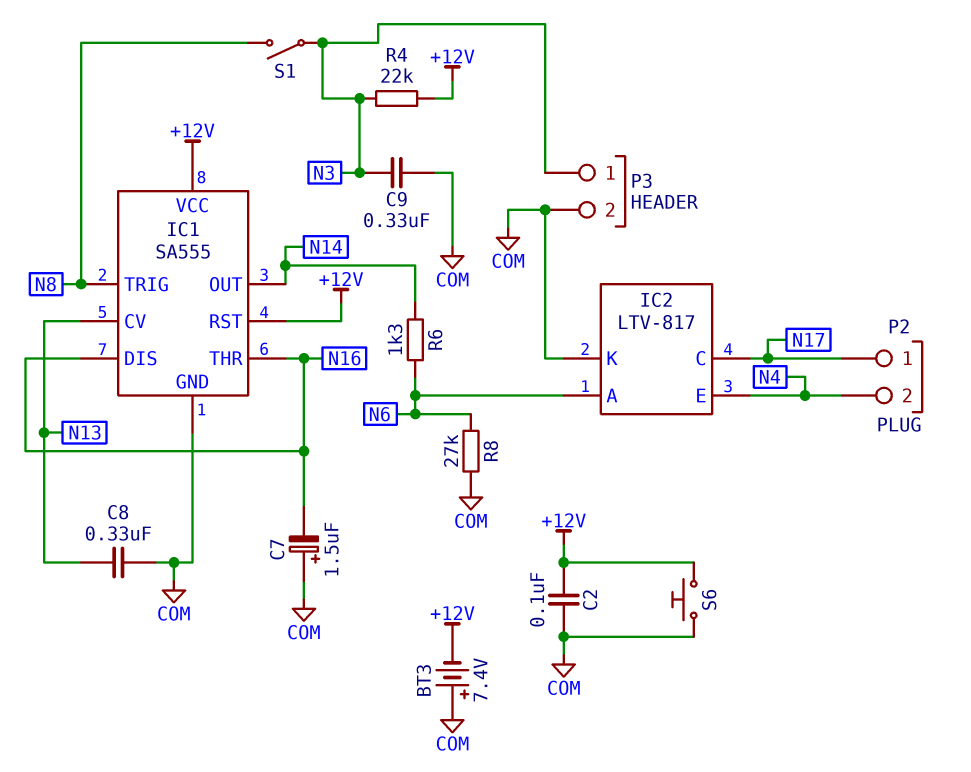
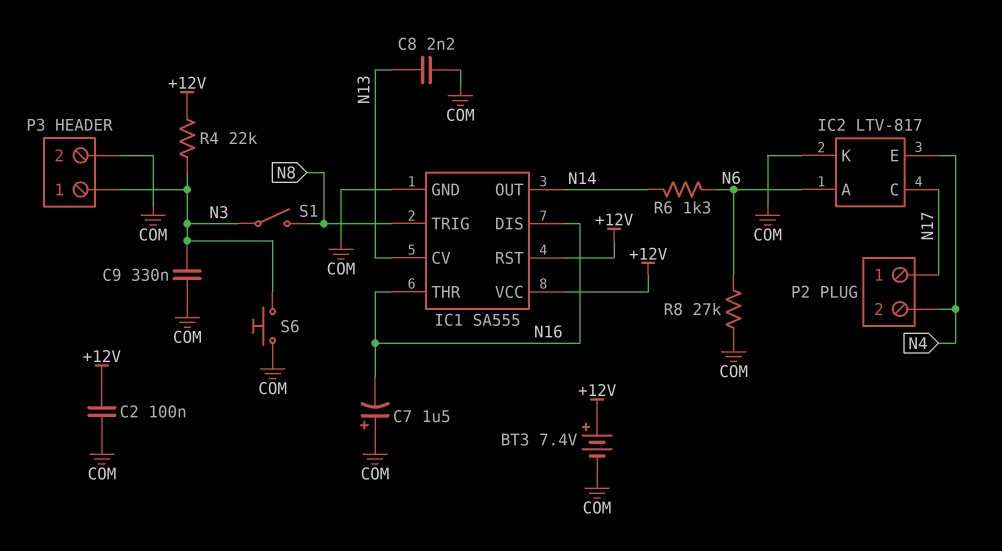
BT3: 7.4V (plus COM, minus +12V) -> 7.4V (plus +12V, minus COM)
C8: 330nF (COM, N13) -> 2.2nF (COM, N13)
S6: button (+12V, COM) -> button (COM, N3)

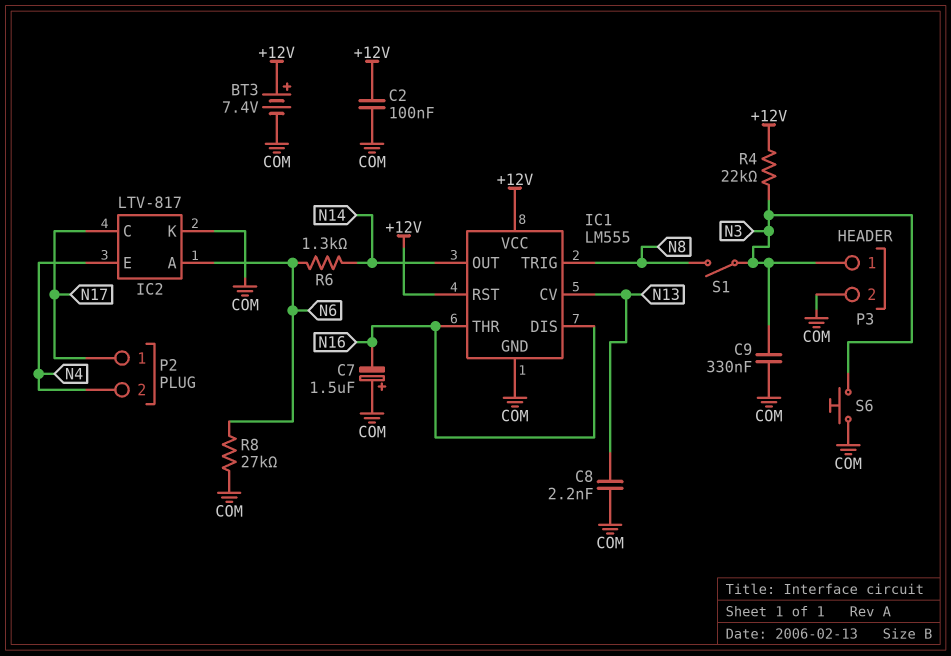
IC1: SA555 -> LM555

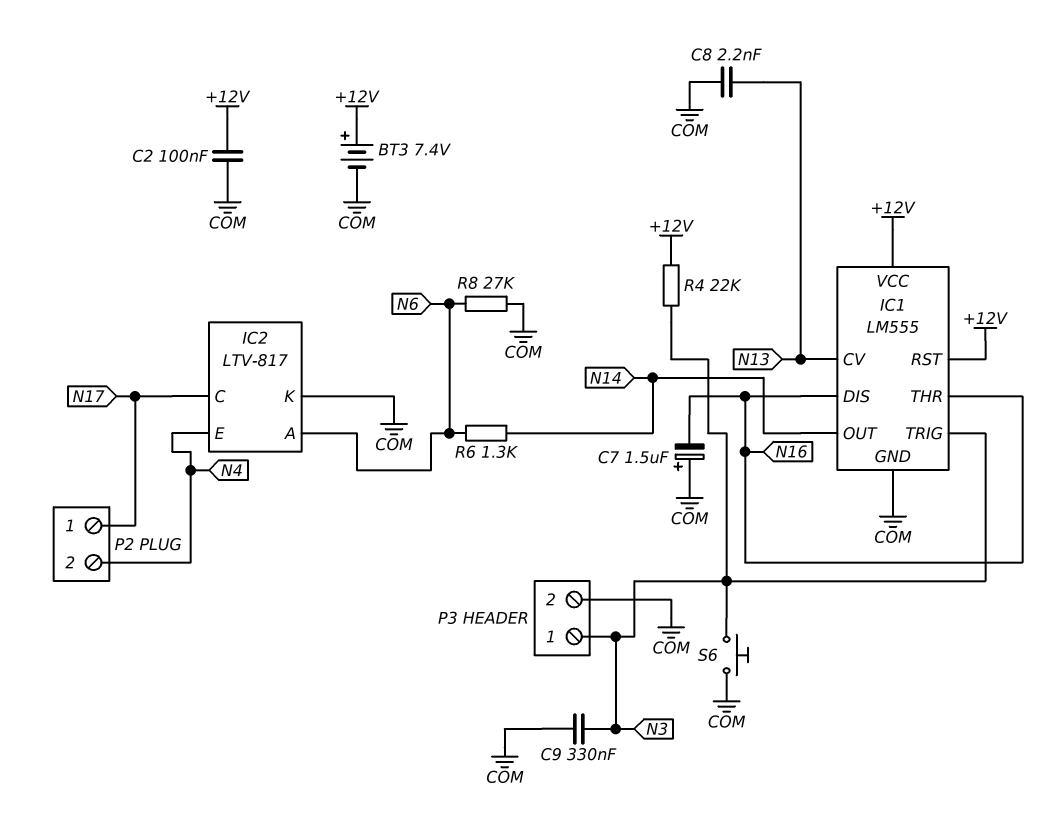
IC1 pin TRIG: N8 -> N3
S1: switch (N3, N8) -> none

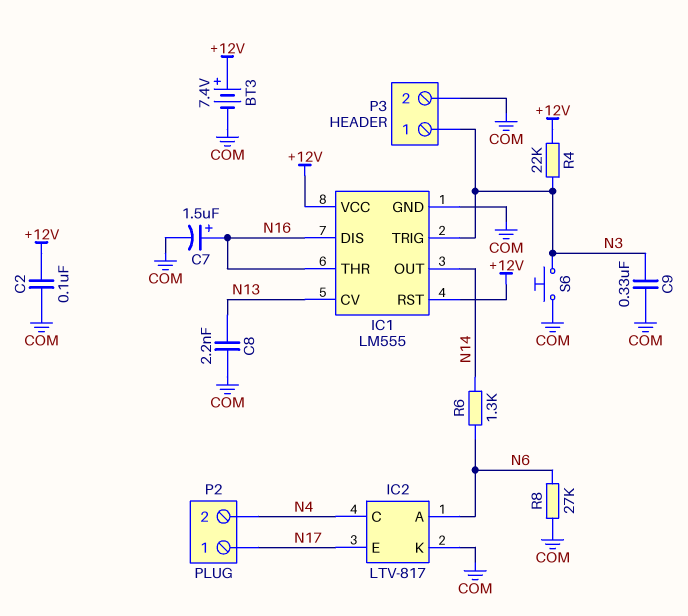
C7: 1.5uF (plus COM, minus N16) -> 1.5uF (plus N16, minus COM)
IC2 pin C: N17 -> N4
IC2 pin E: N4 -> N17

